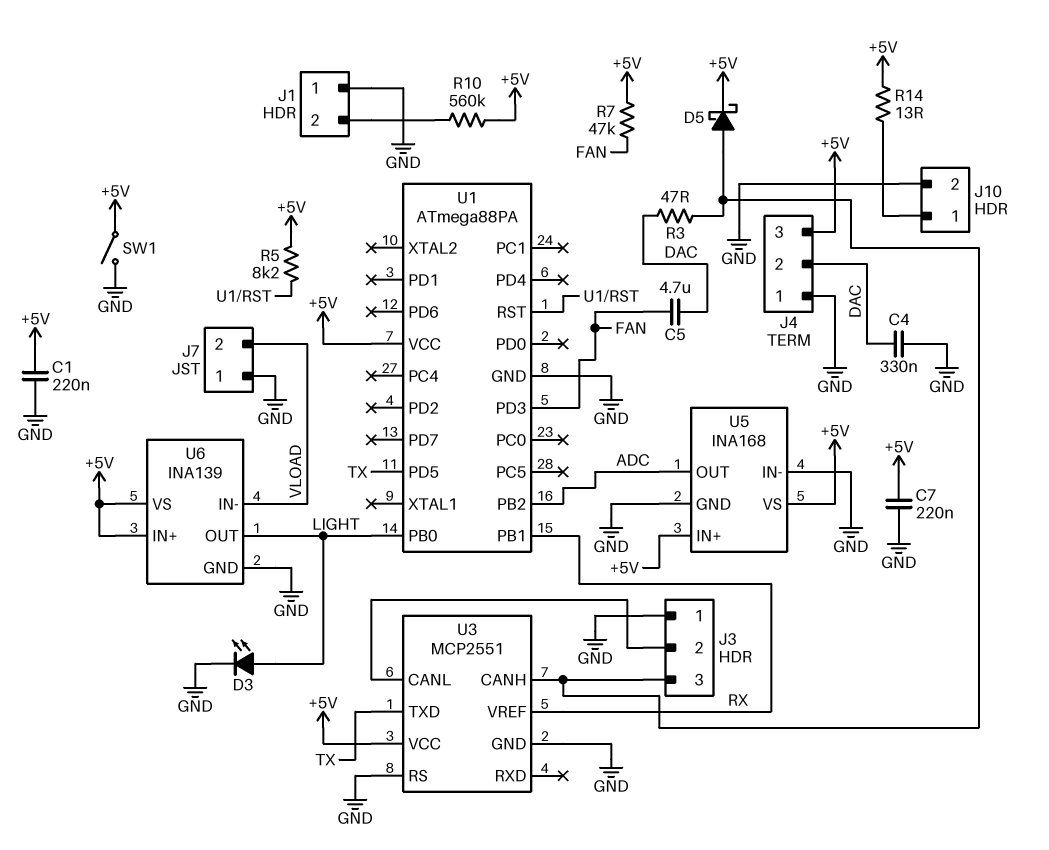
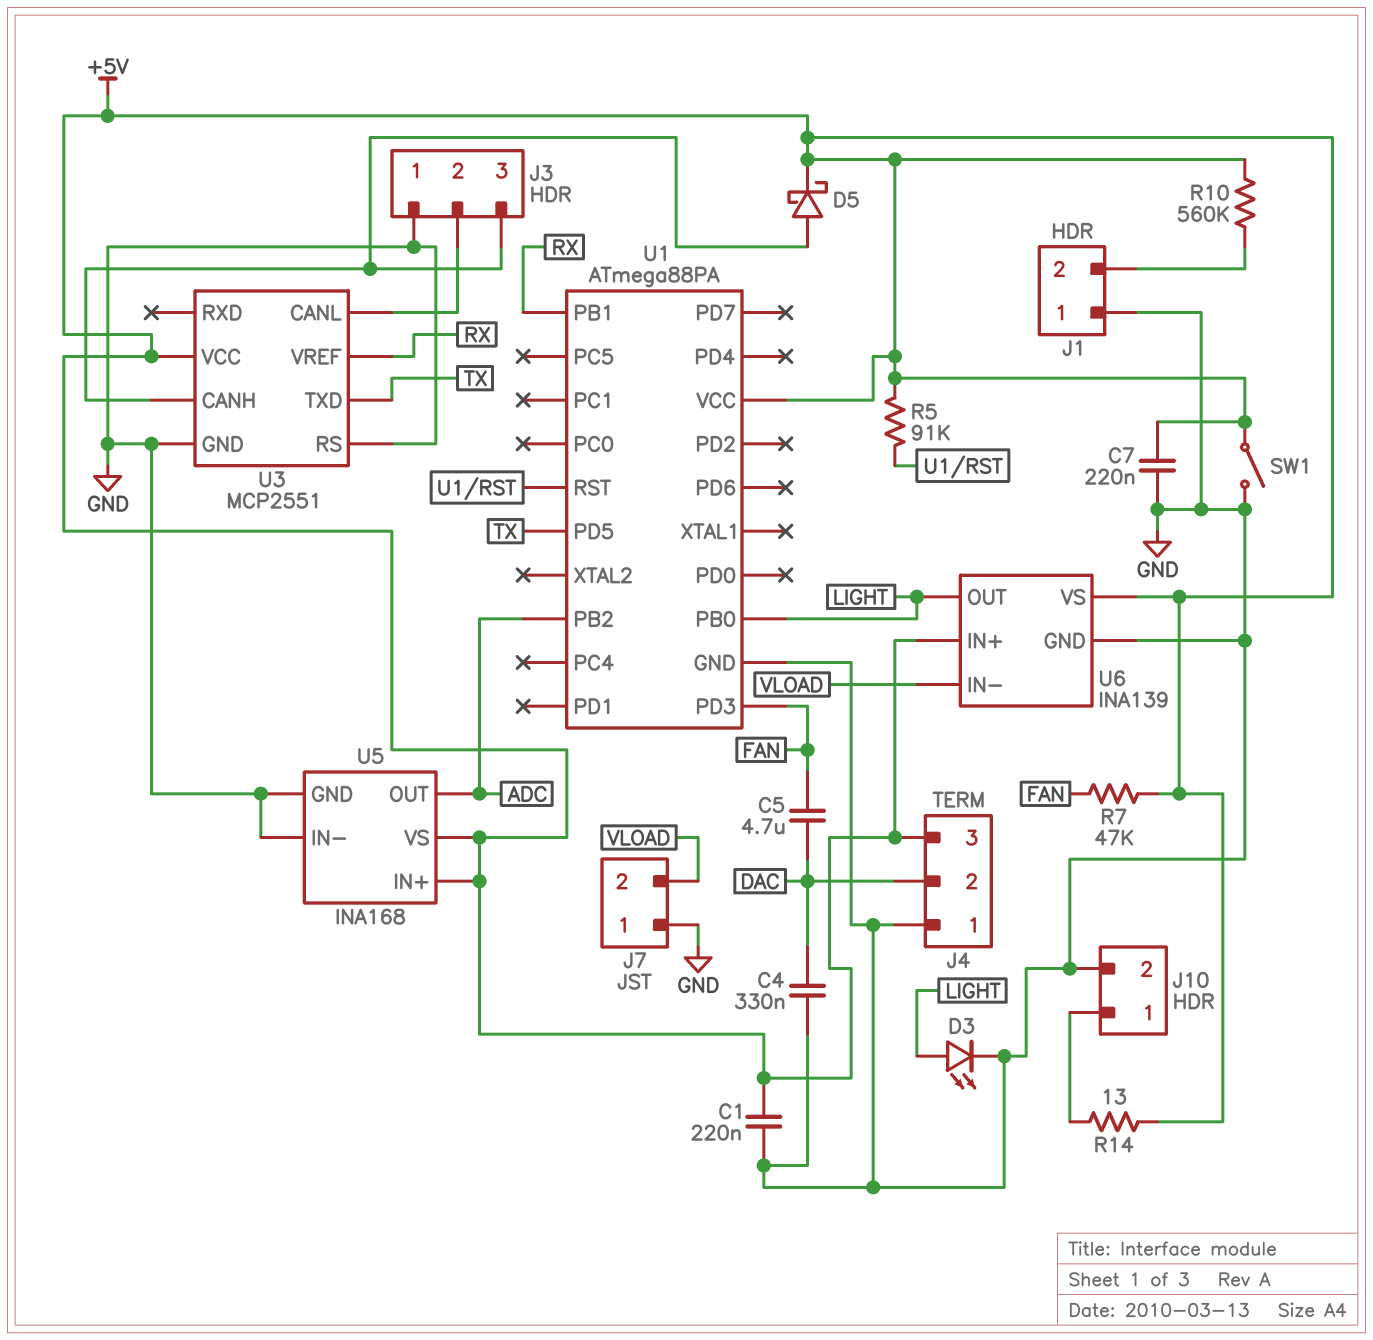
R3: 47 (DAC, J3/3) -> none
R5: 8.2k (+5V, U1/RST) -> 91k (+5V, U1/RST)

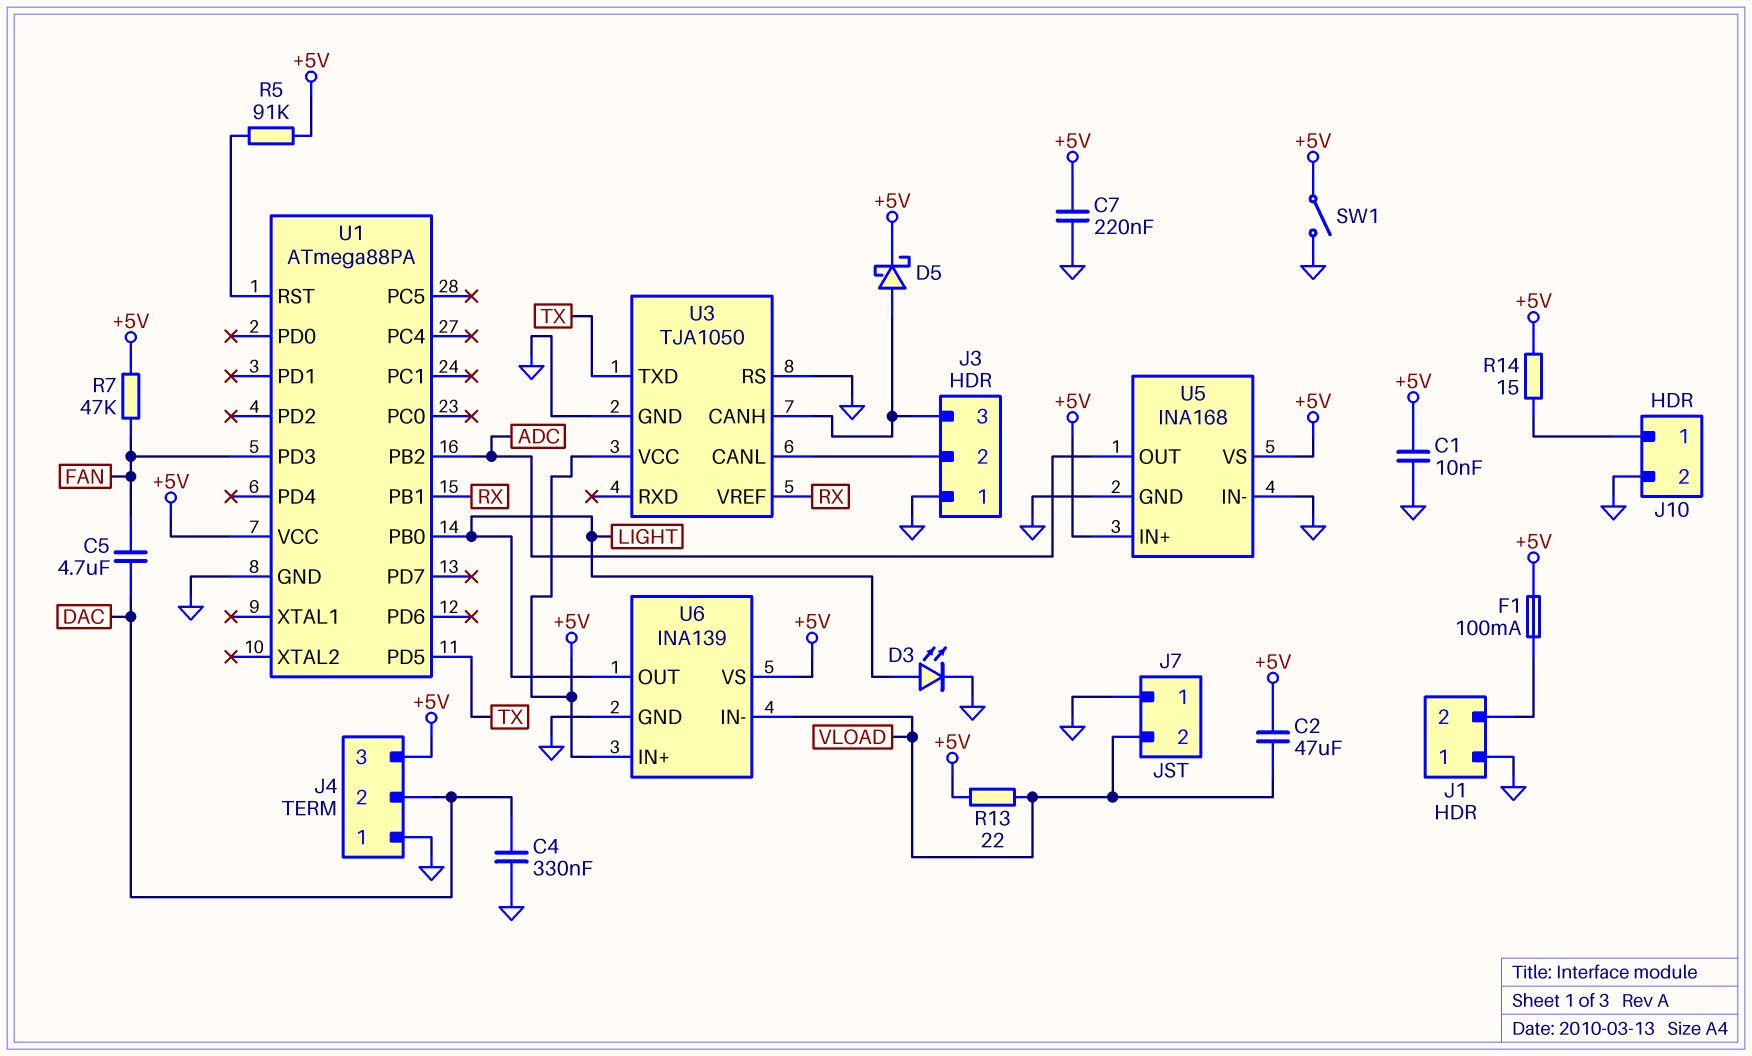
C1: 220nF (+5V, GND) -> 10nF (+5V, GND)
C2: none -> 47uF (+5V, VLOAD)
F1: none -> 100mA (+5V, J1/2)
R10: 560k (+5V, J1/2) -> none
R13: none -> 22 (+5V, VLOAD)
R14: 13 (+5V, J10/1) -> 15 (+5V, J10/1)
U3: MCP2551 -> TJA1050

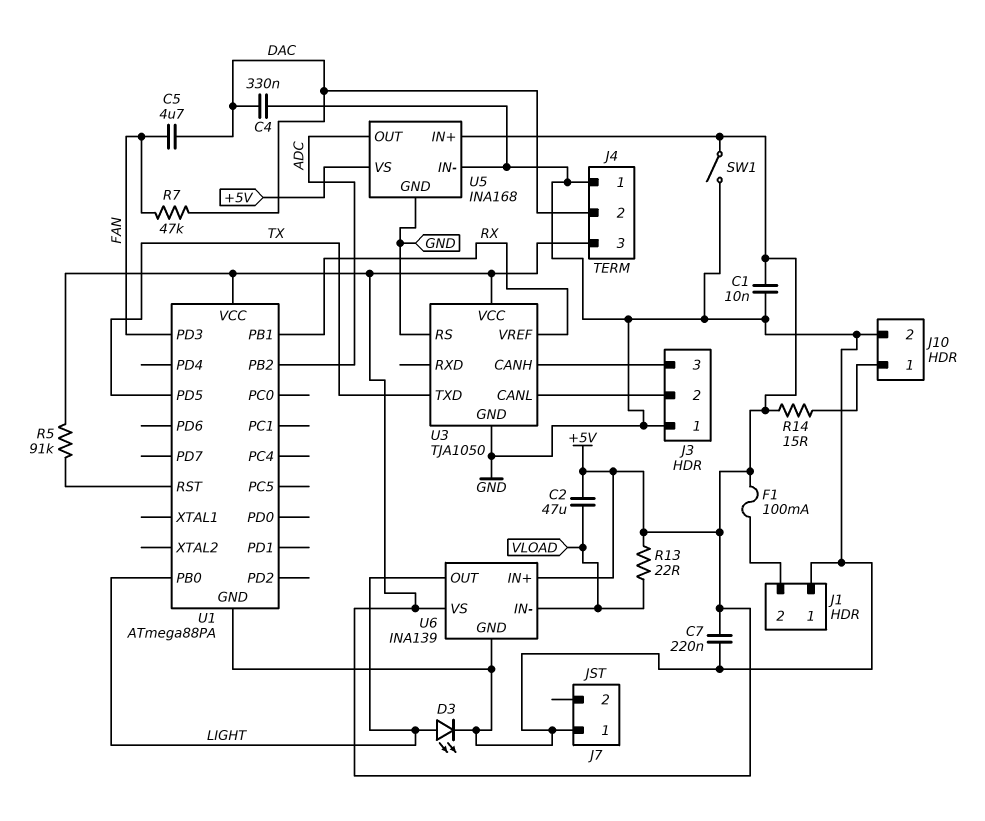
D5: schottky (A J3/3, K +5V) -> none
J7 pin 2: VLOAD -> none
R7: 47k (+5V, FAN) -> 47k (DAC, FAN)

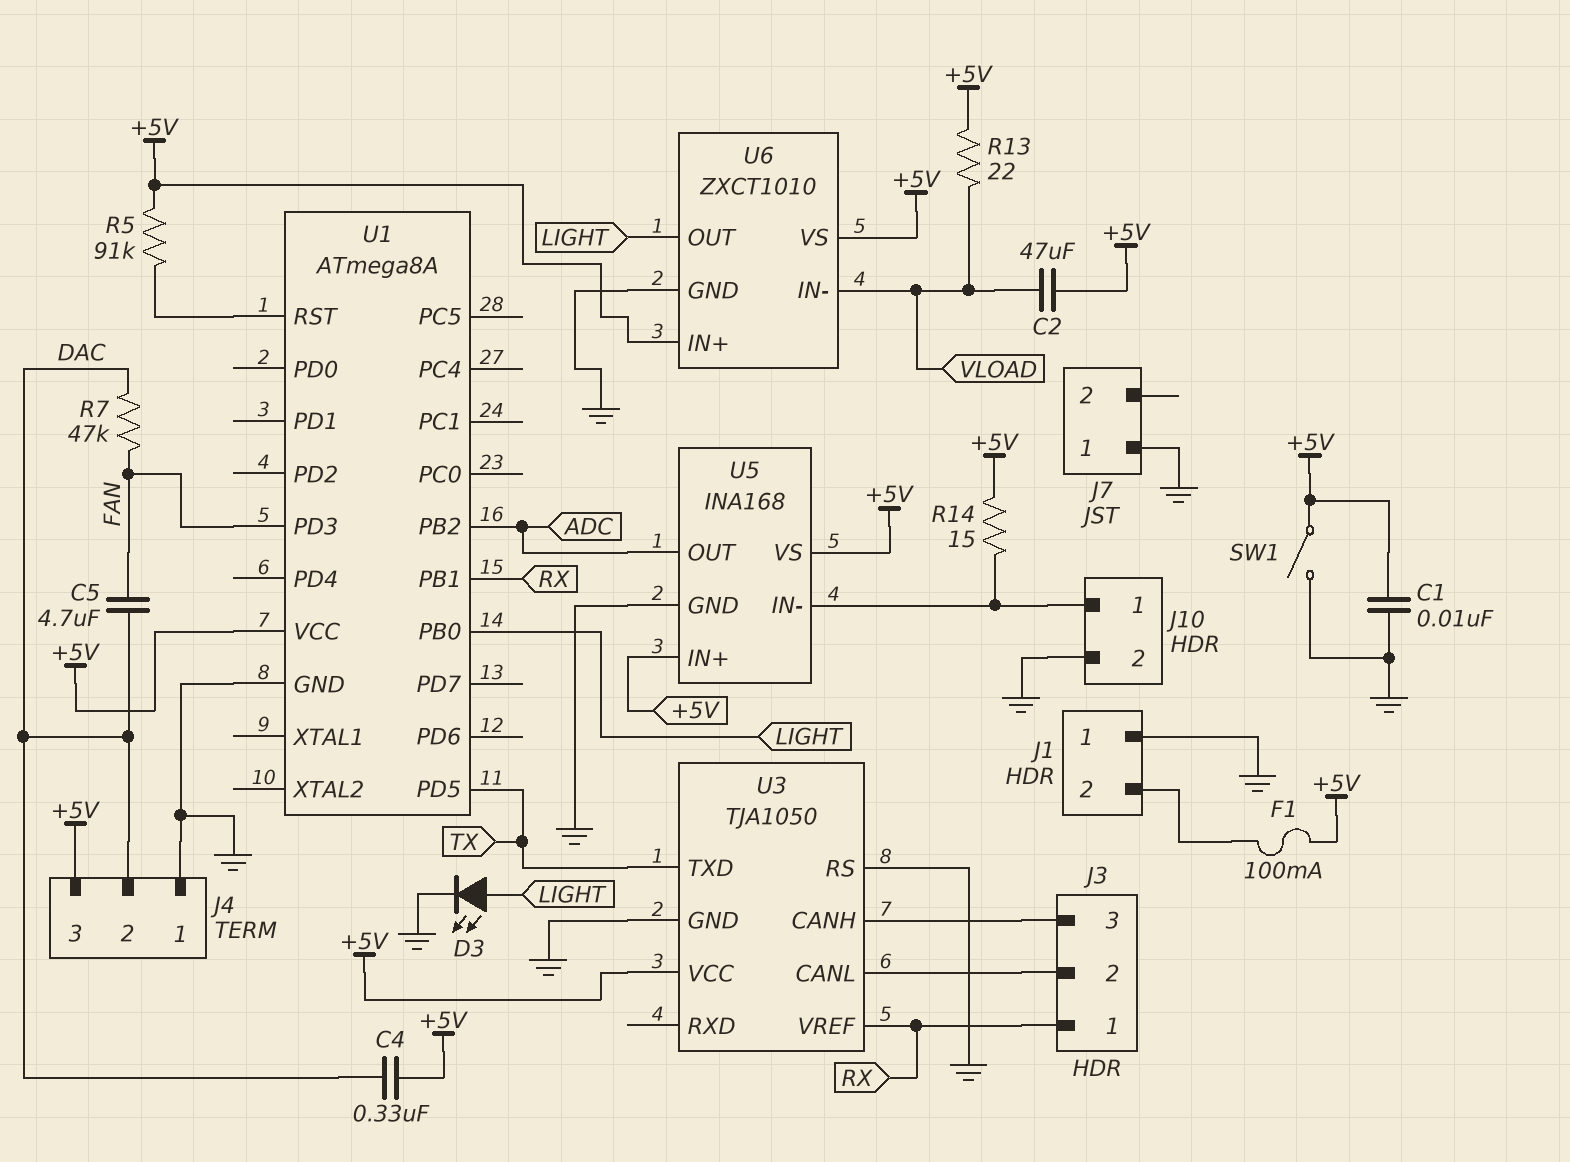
C4: 330nF (DAC, GND) -> 330nF (+5V, DAC)
C7: 220nF (+5V, GND) -> none
J3 pin 1: GND -> RX
U1: ATmega88PA -> ATmega8A
U5 pin IN-: GND -> J10/1
U6: INA139 -> ZXCT1010

